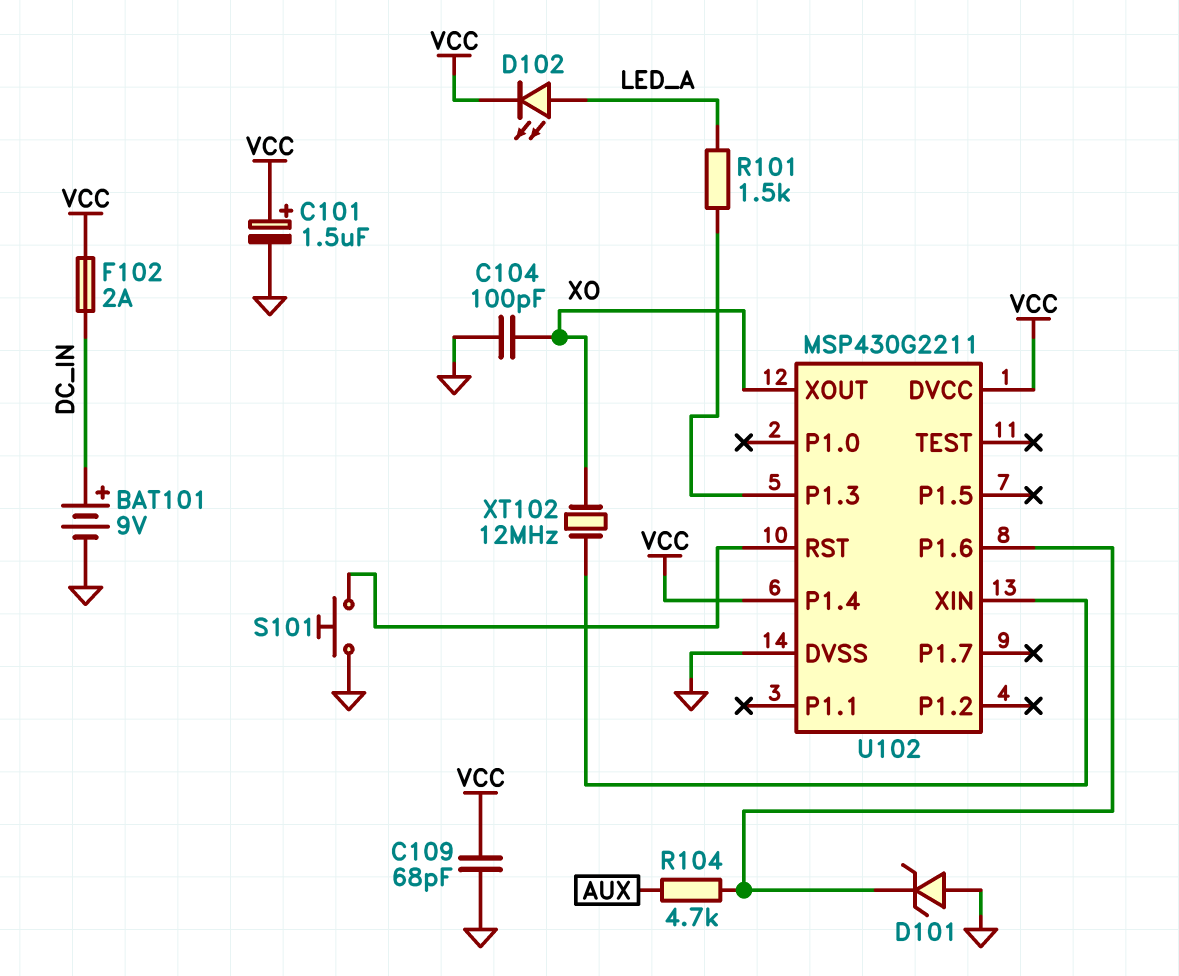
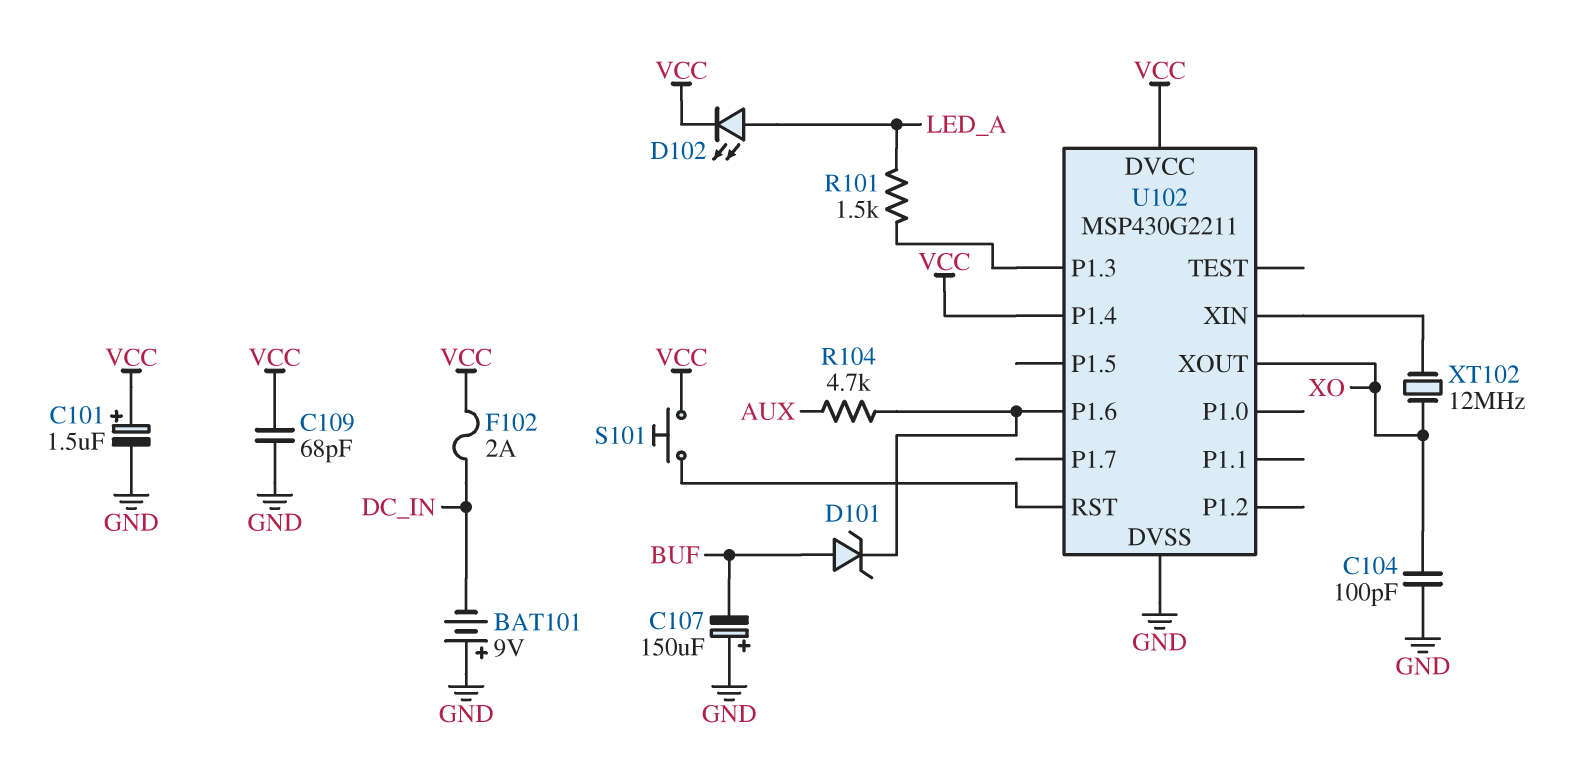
BAT101: 9V (plus DC_IN, minus GND) -> 9V (plus GND, minus DC_IN)
C107: none -> 150uF (plus GND, minus BUF)
D101: zener (A GND, K U102/P1.6) -> zener (A BUF, K U102/P1.6)
S101: button (GND, U102/RST) -> button (U102/RST, VCC)

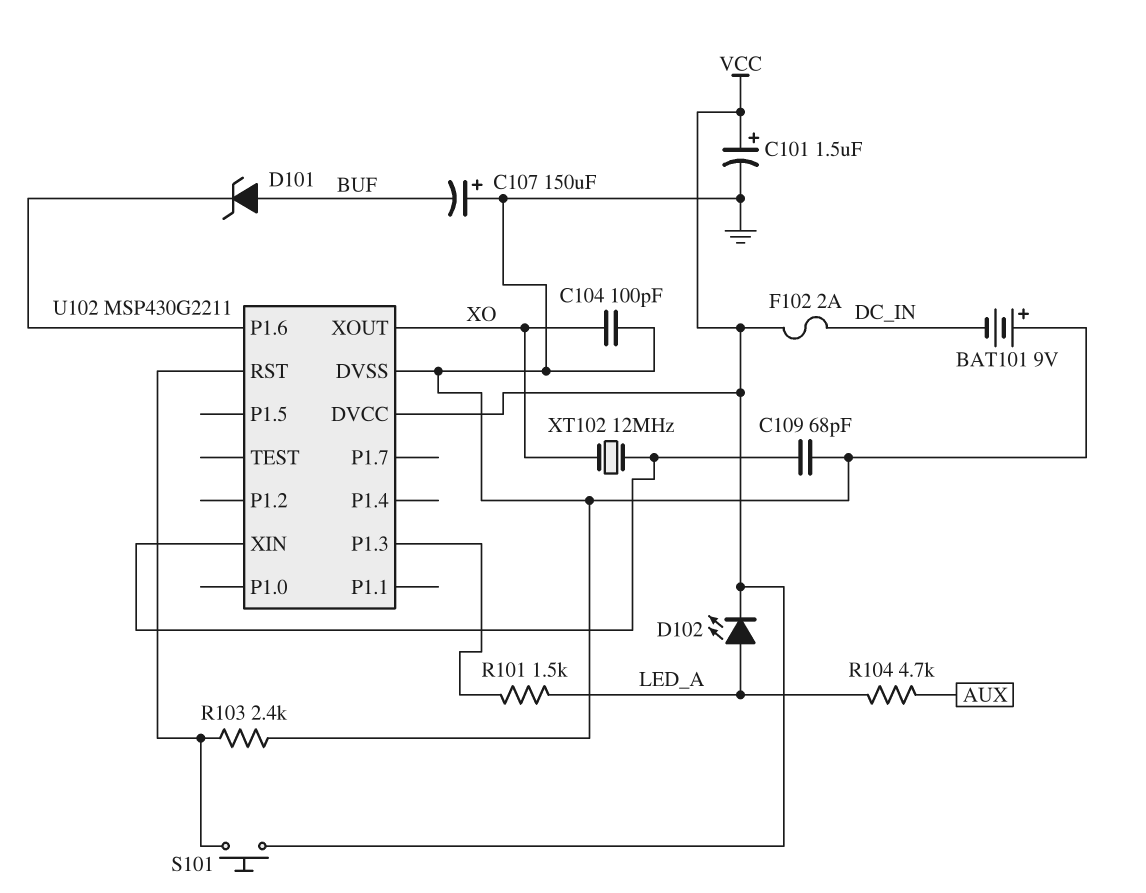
C109: 68pF (GND, VCC) -> 68pF (GND, U102/XIN)
R103: none -> 2.4k (GND, U102/RST)
R104: 4.7k (AUX, U102/P1.6) -> 4.7k (AUX, LED_A)
U102 pin P1.4: VCC -> none

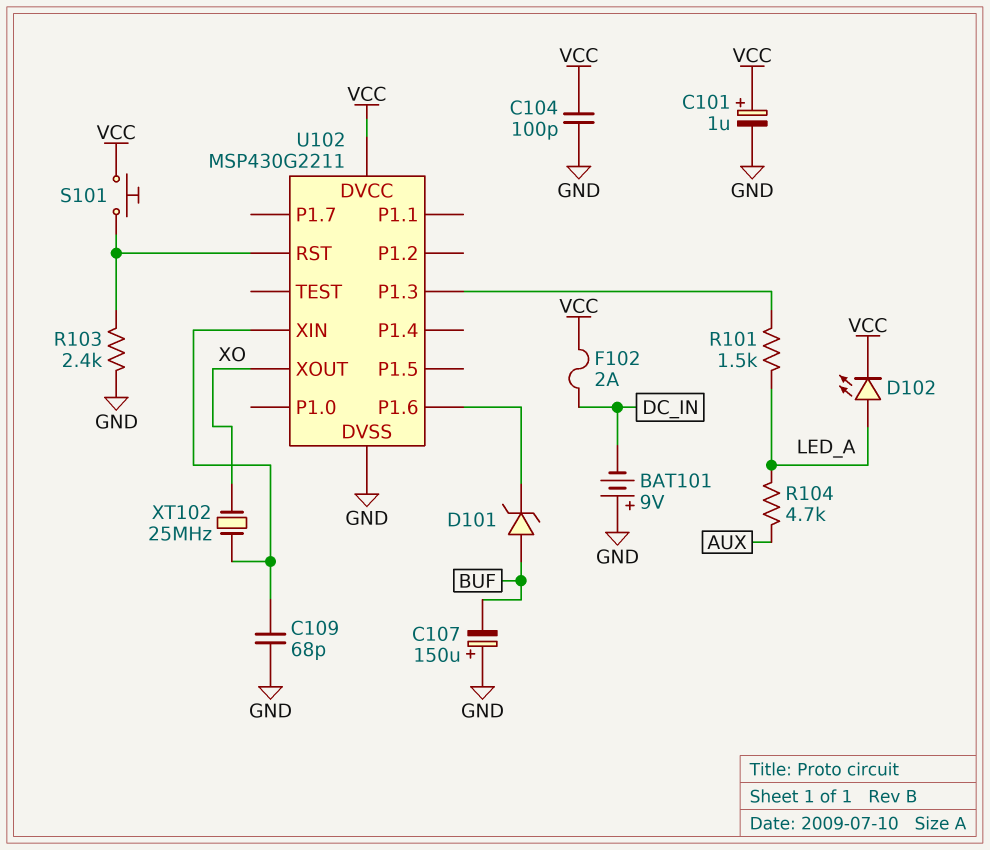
C101: 1.5uF (plus VCC, minus GND) -> 1uF (plus VCC, minus GND)
C104: 100pF (GND, XO) -> 100pF (GND, VCC)
XT102: 12MHz (U102/XIN, XO) -> 25MHz (U102/XIN, XO)

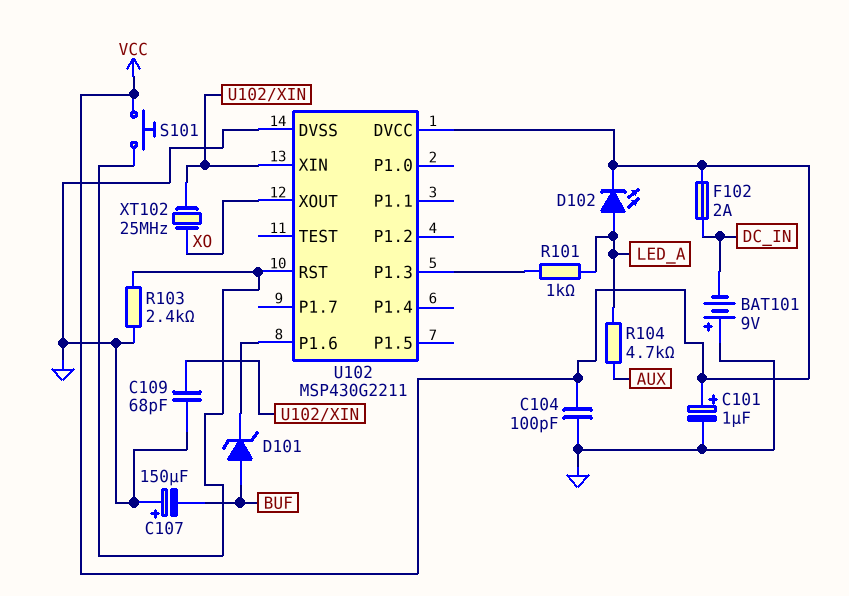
R101: 1.5k (LED_A, U102/P1.3) -> 1k (LED_A, U102/P1.3)

